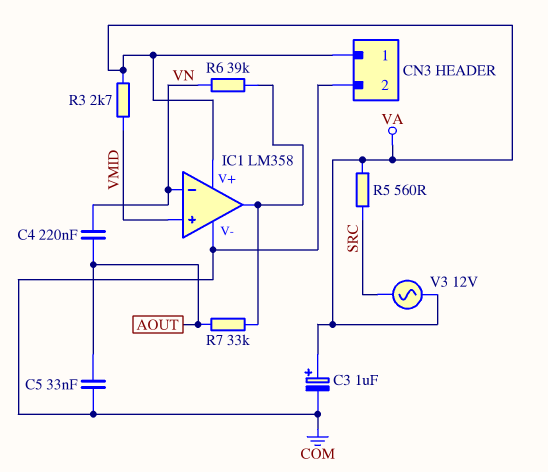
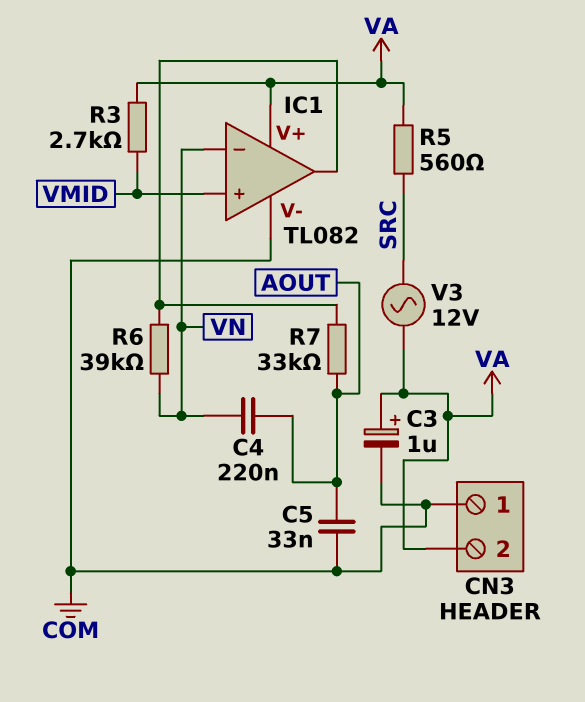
CN3 pin 1: VA -> COM
CN3 pin 2: COM -> VA
IC1: LM358 -> TL082

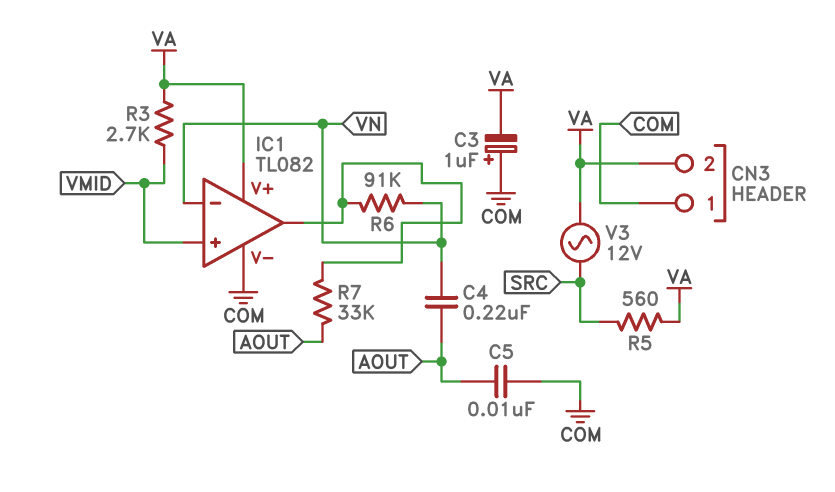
C3: 1uF (plus VA, minus COM) -> 1uF (plus COM, minus VA)
C5: 33nF (AOUT, COM) -> 10nF (AOUT, COM)
R6: 39k (IC1/out, VN) -> 91k (IC1/out, VN)

